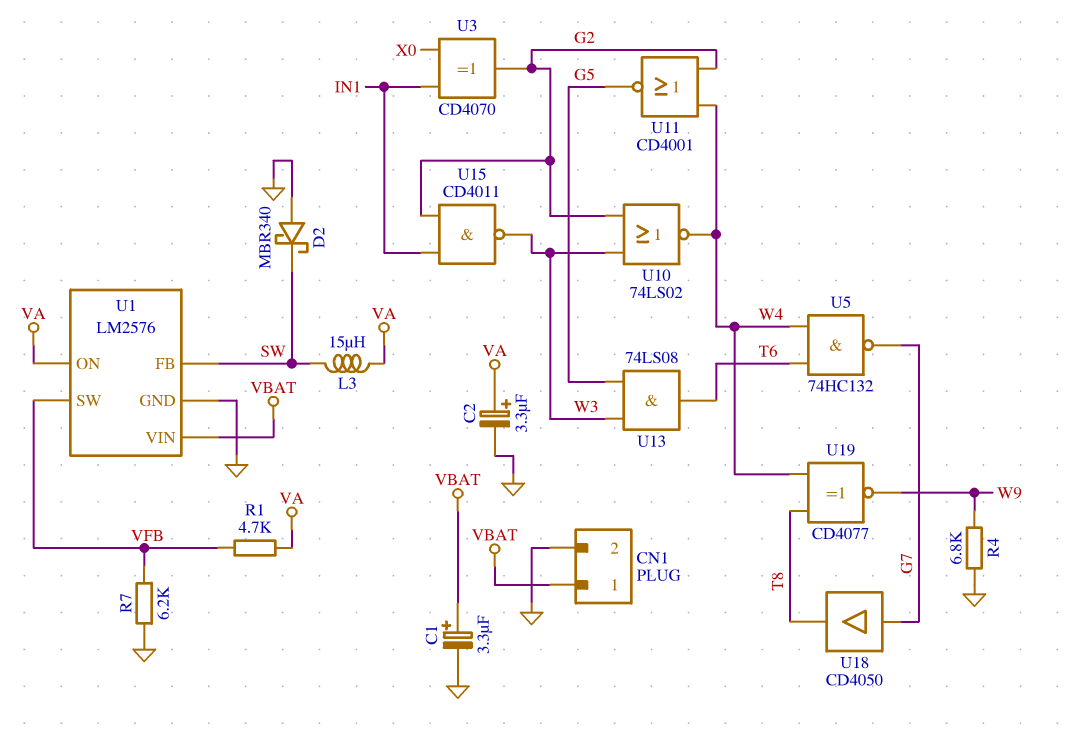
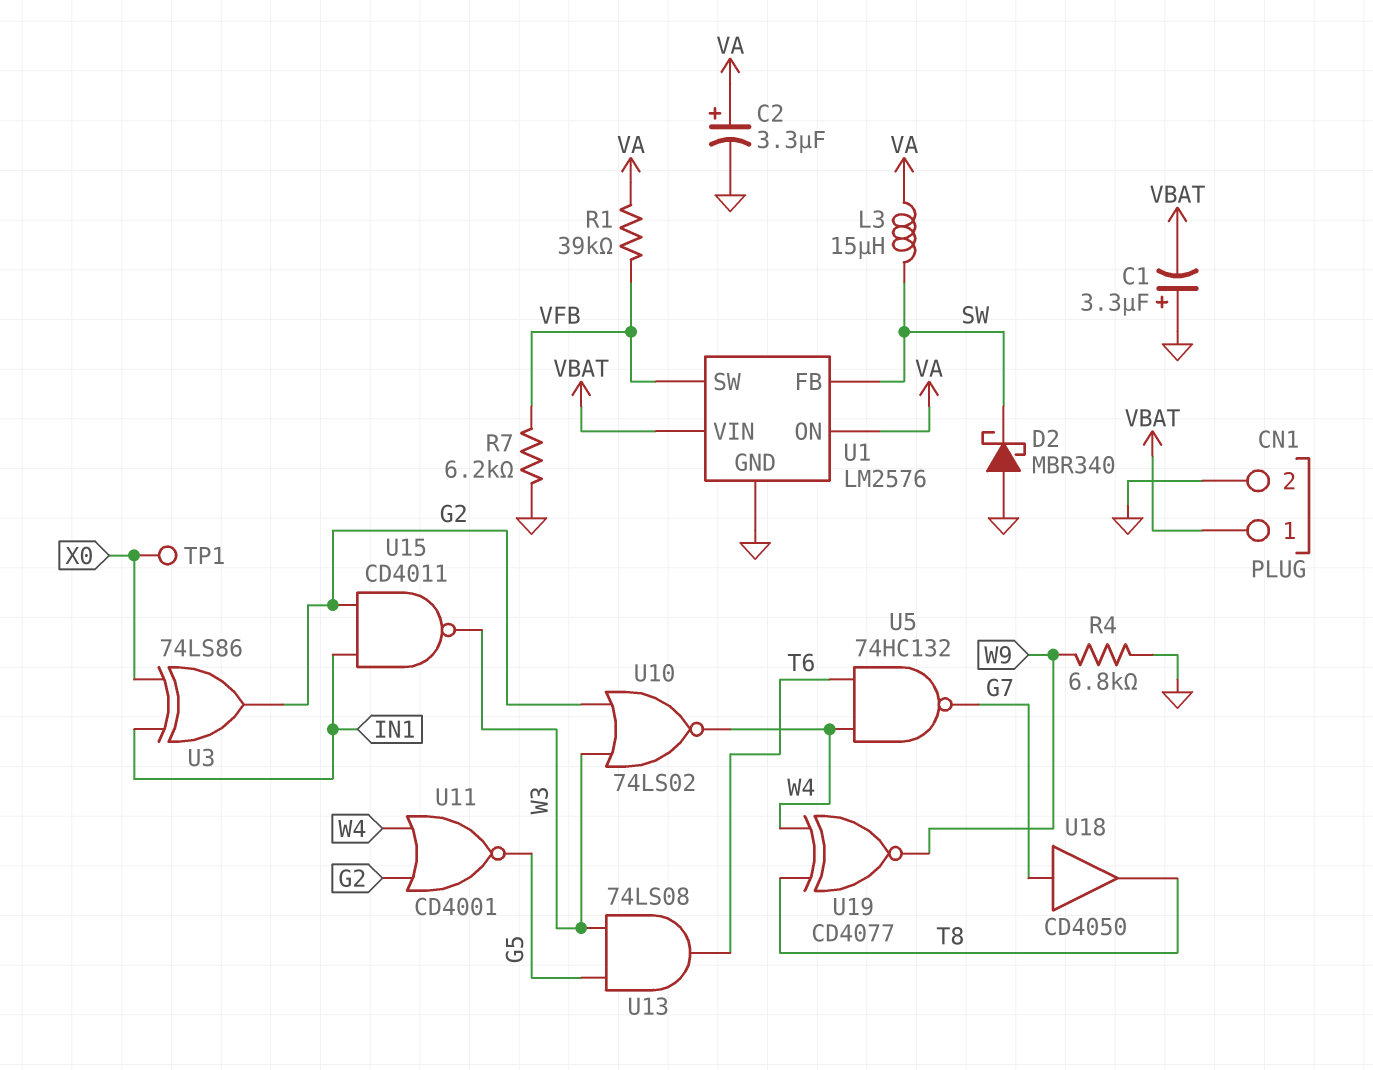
C1: 3.3uF (plus VBAT, minus GND) -> 3.3uF (plus GND, minus VBAT)
R1: 4.7k (VA, VFB) -> 39k (VA, VFB)
TP1: none -> test point (X0)
U3: XOR CD4070 (in IN1, in X0, out G2) -> XOR 74LS86 (in IN1, in X0, out G2)

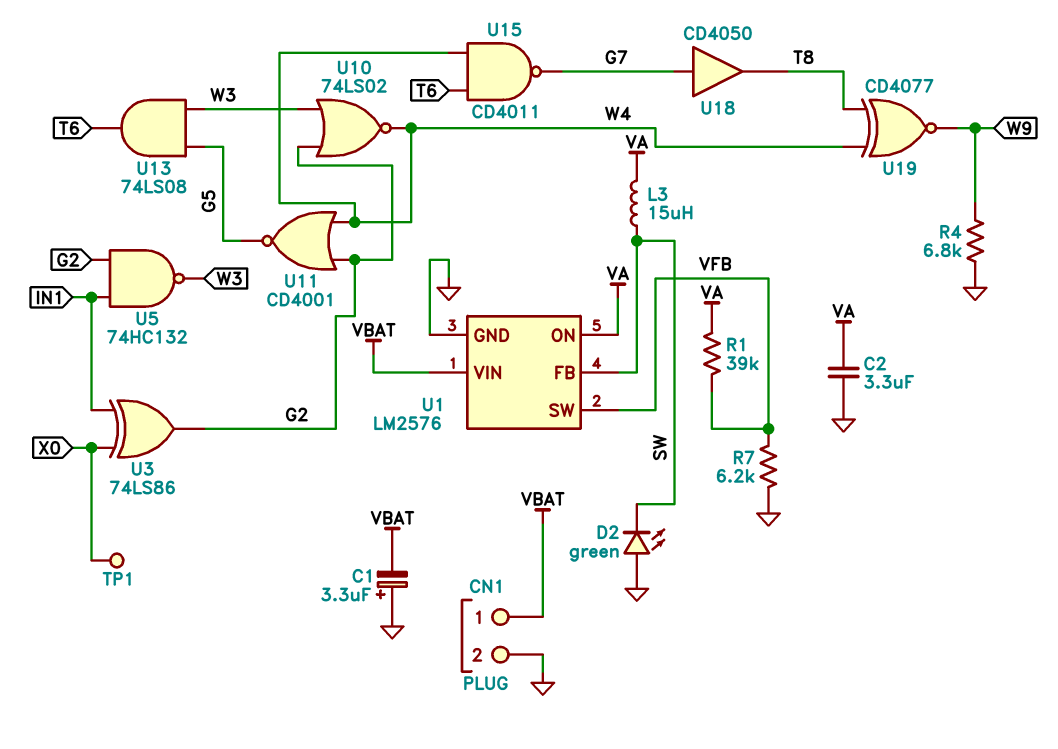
C2: 3.3uF (plus VA, minus GND) -> 3.3uF (GND, VA)
D2: schottky MBR340 (A GND, K SW) -> LED green (A GND, K SW)
U5: NAND 74HC132 (in T6, in W4, out G7) -> NAND 74HC132 (in G2, in IN1, out W3)
U15: NAND CD4011 (in G2, in IN1, out W3) -> NAND CD4011 (in T6, in W4, out G7)

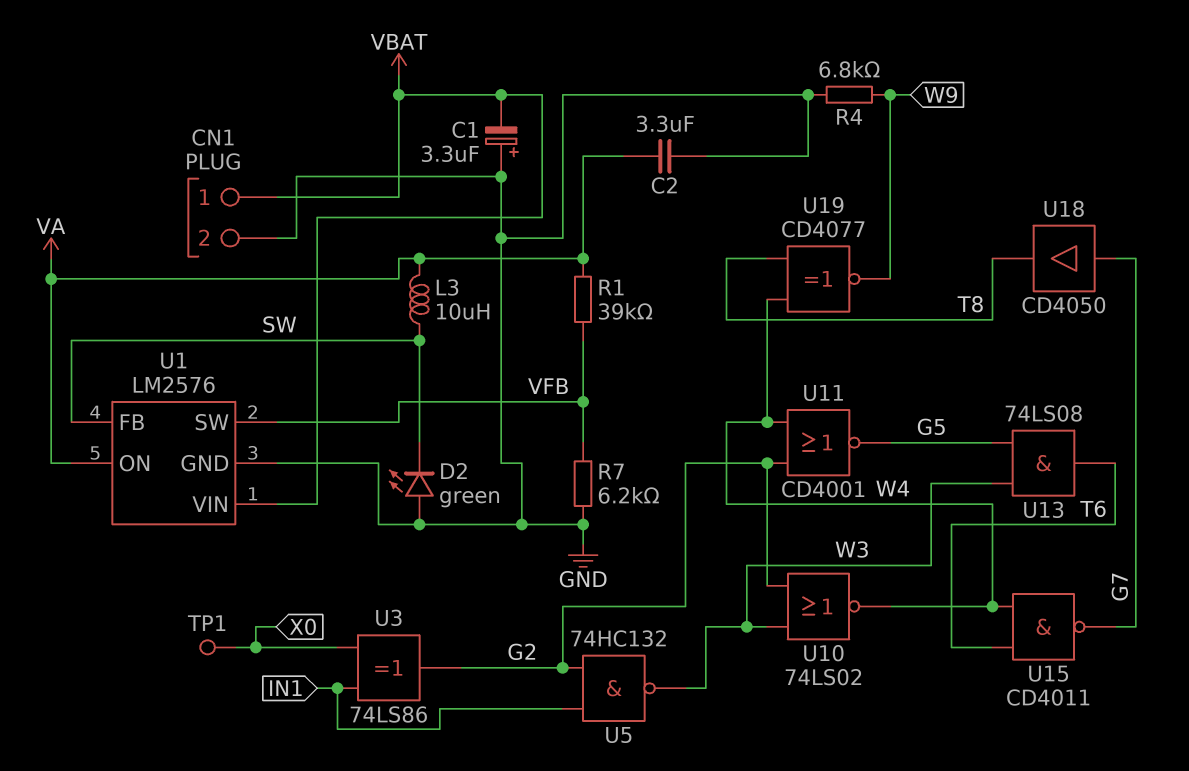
L3: 15uH (SW, VA) -> 10uH (SW, VA)

